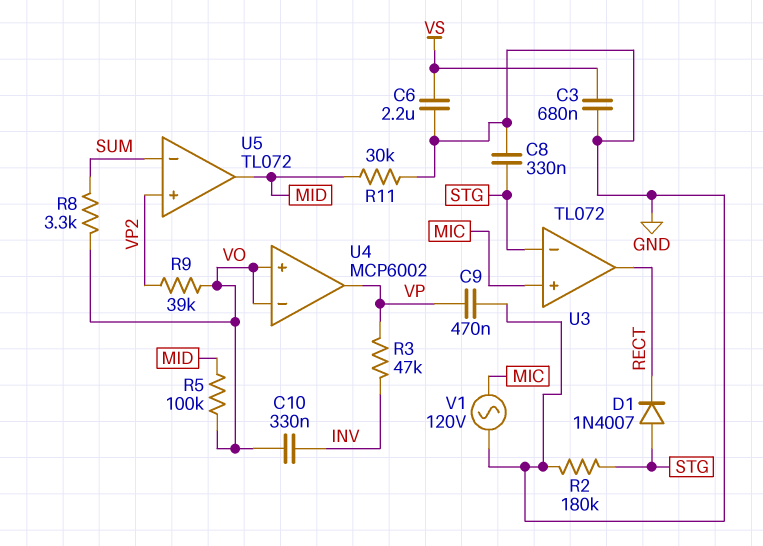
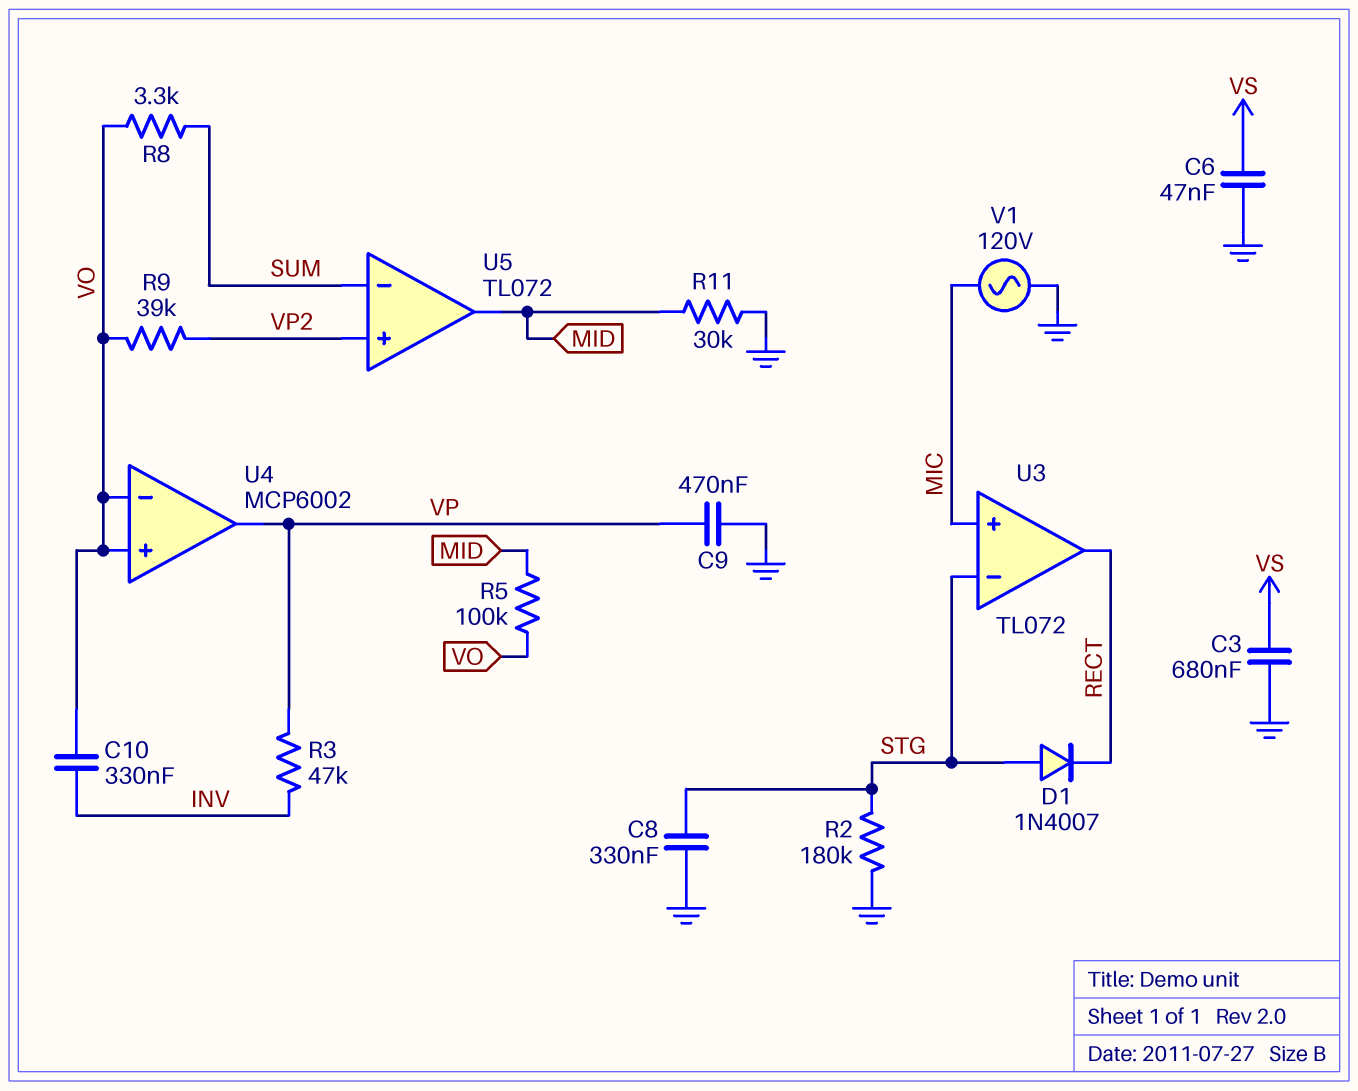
C6: 2.2uF (GND, VS) -> 47nF (GND, VS)

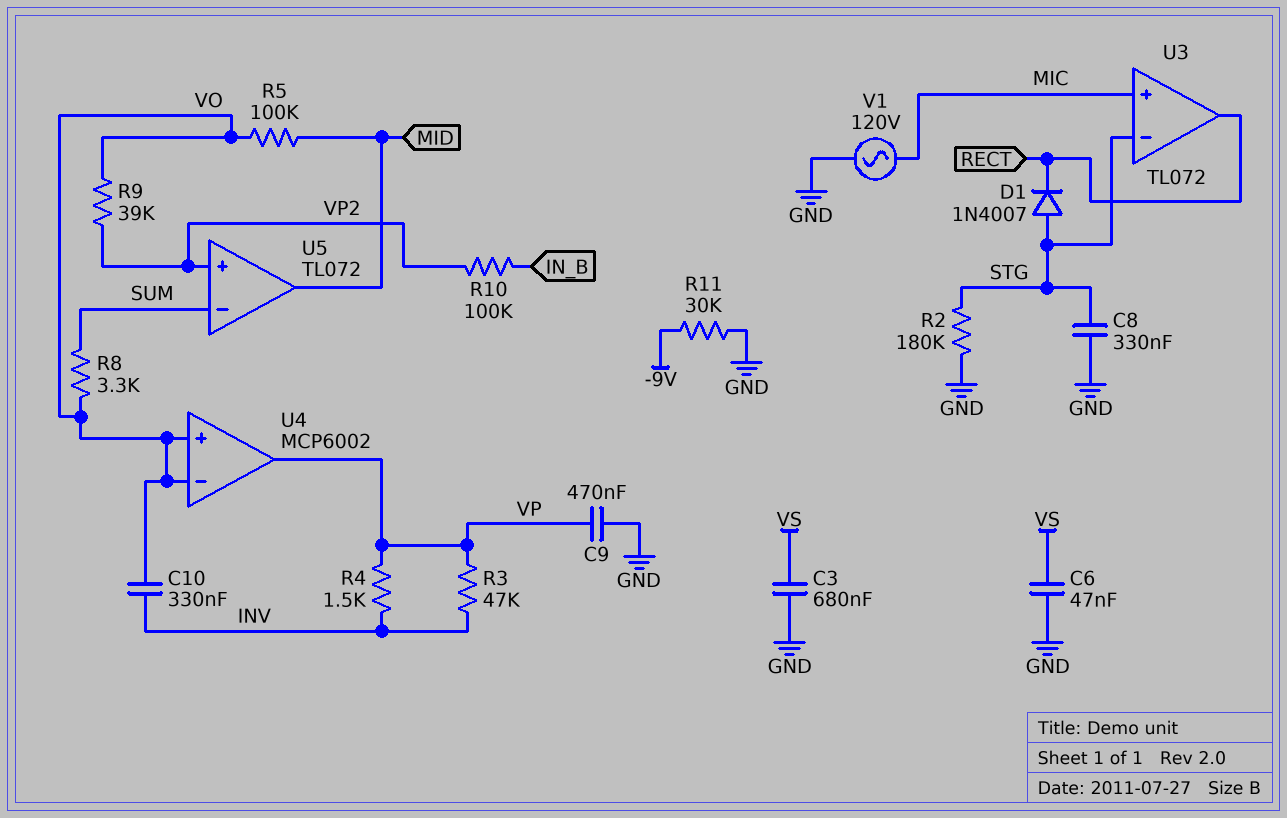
R4: none -> 1.5k (INV, VP)
R10: none -> 100k (IN_B, VP2)
R11: 30k (GND, MID) -> 30k (-9V, GND)

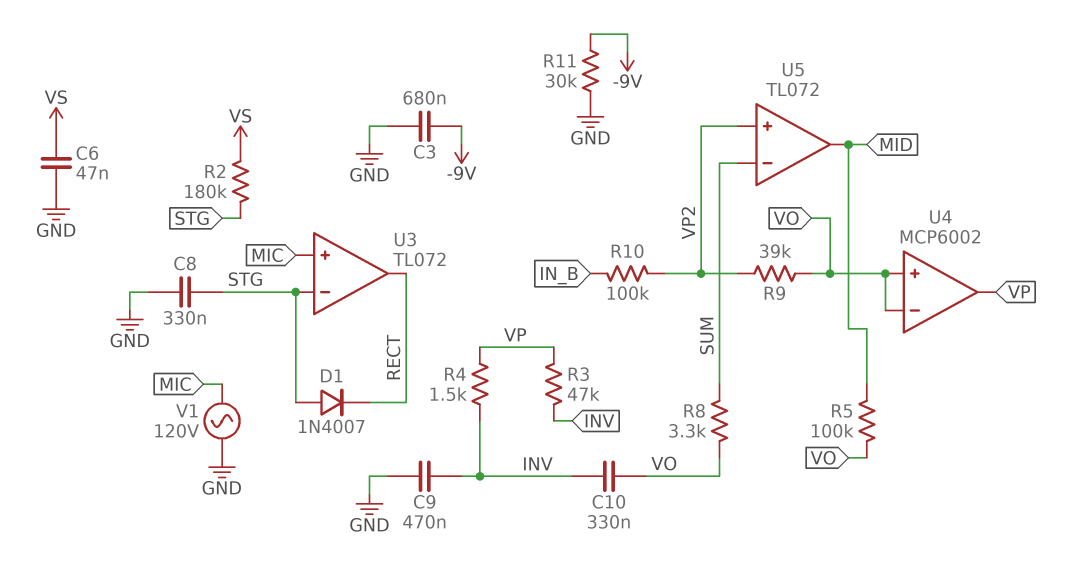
C3: 680nF (GND, VS) -> 680nF (-9V, GND)
C9: 470nF (GND, VP) -> 470nF (GND, INV)
R2: 180k (GND, STG) -> 180k (STG, VS)

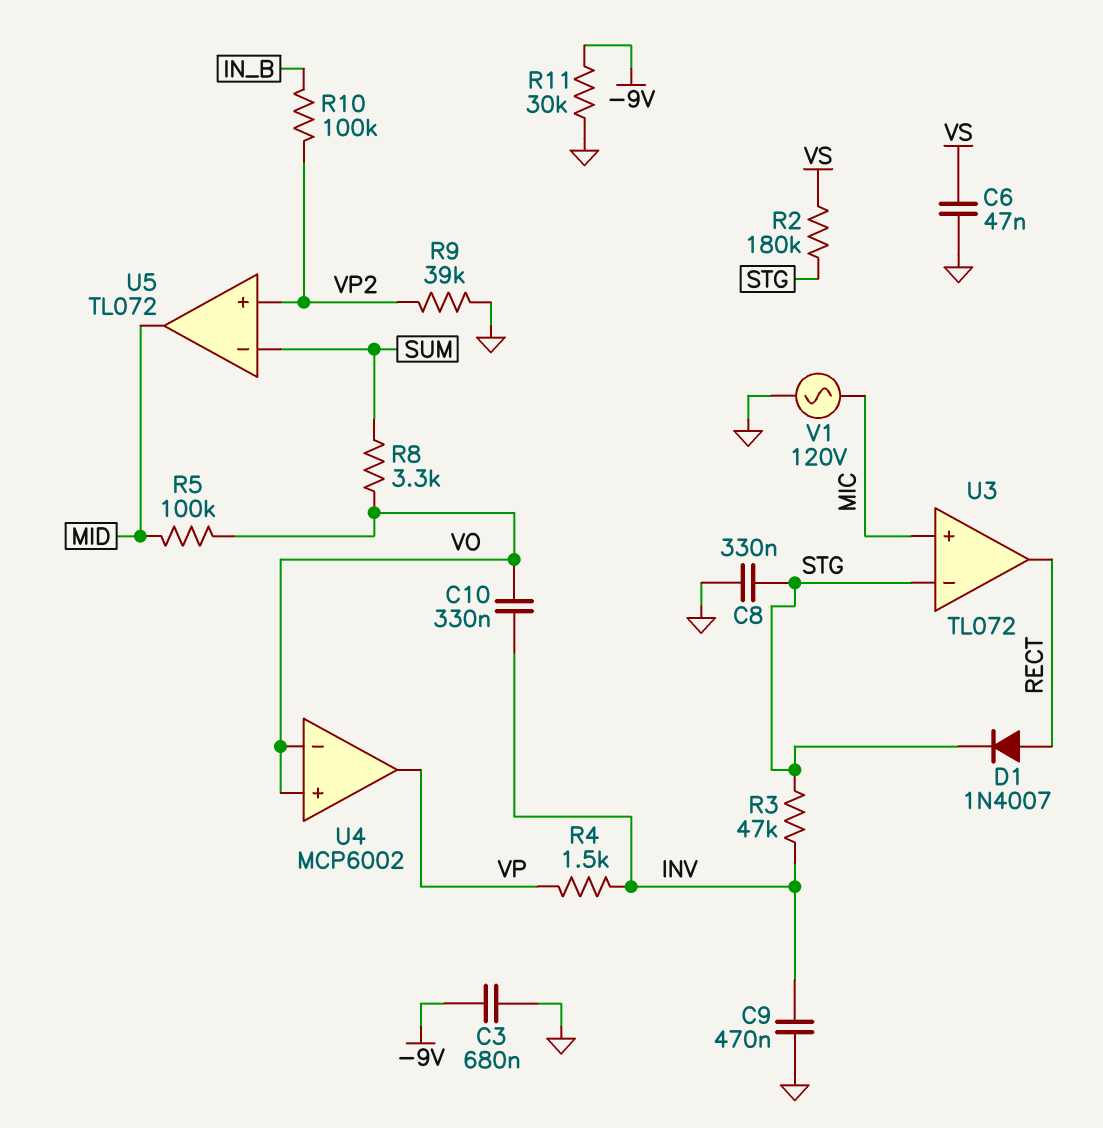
D1: diode 1N4007 (A STG, K RECT) -> diode 1N4007 (A RECT, K STG)
R3: 47k (INV, VP) -> 47k (INV, STG)
R9: 39k (VO, VP2) -> 39k (GND, VP2)

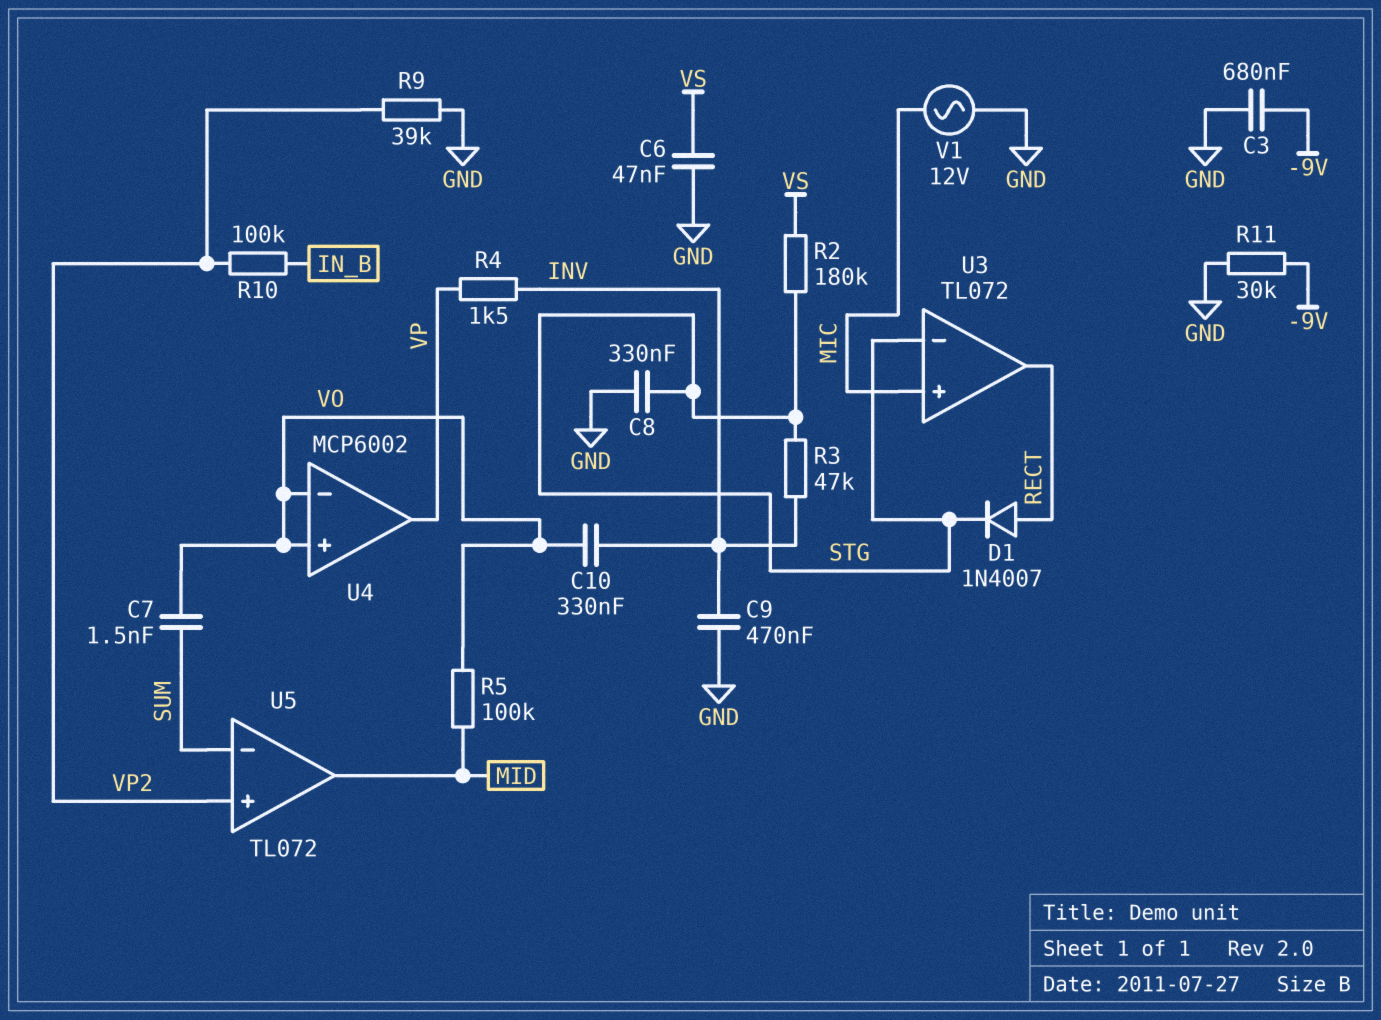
C7: none -> 1.5nF (SUM, VO)
R8: 3.3k (SUM, VO) -> none
V1: AC 120V (GND, MIC) -> AC 12V (GND, MIC)

